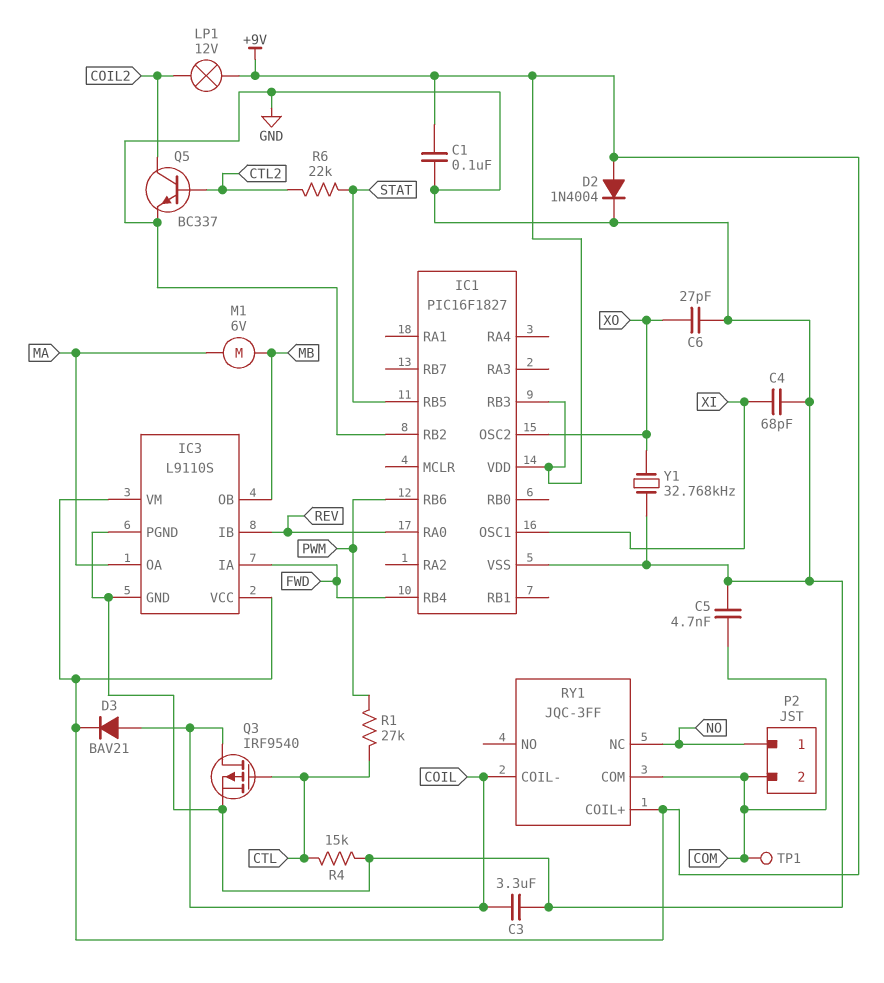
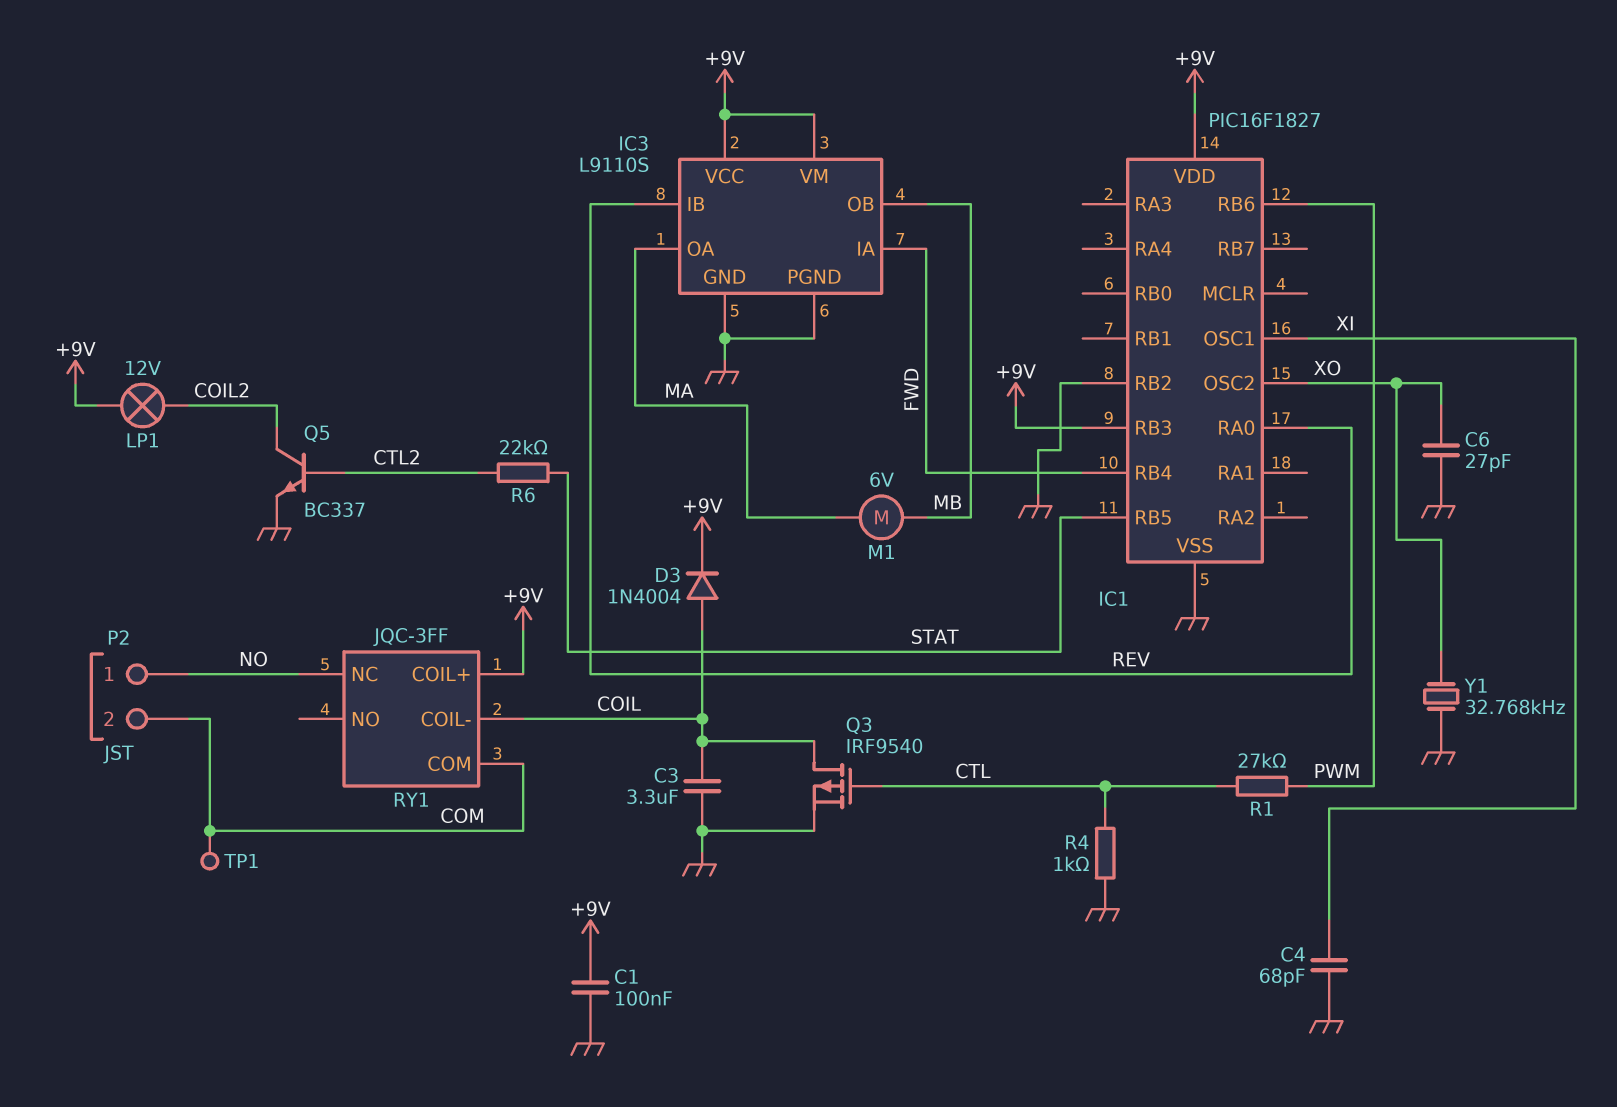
C5: 4.7nF (COM, GND) -> none
D2: diode 1N4004 (A +9V, K GND) -> none
D3: diode BAV21 (A COIL, K +9V) -> diode 1N4004 (A COIL, K +9V)
R4: 15k (CTL, GND) -> 1k (CTL, GND)

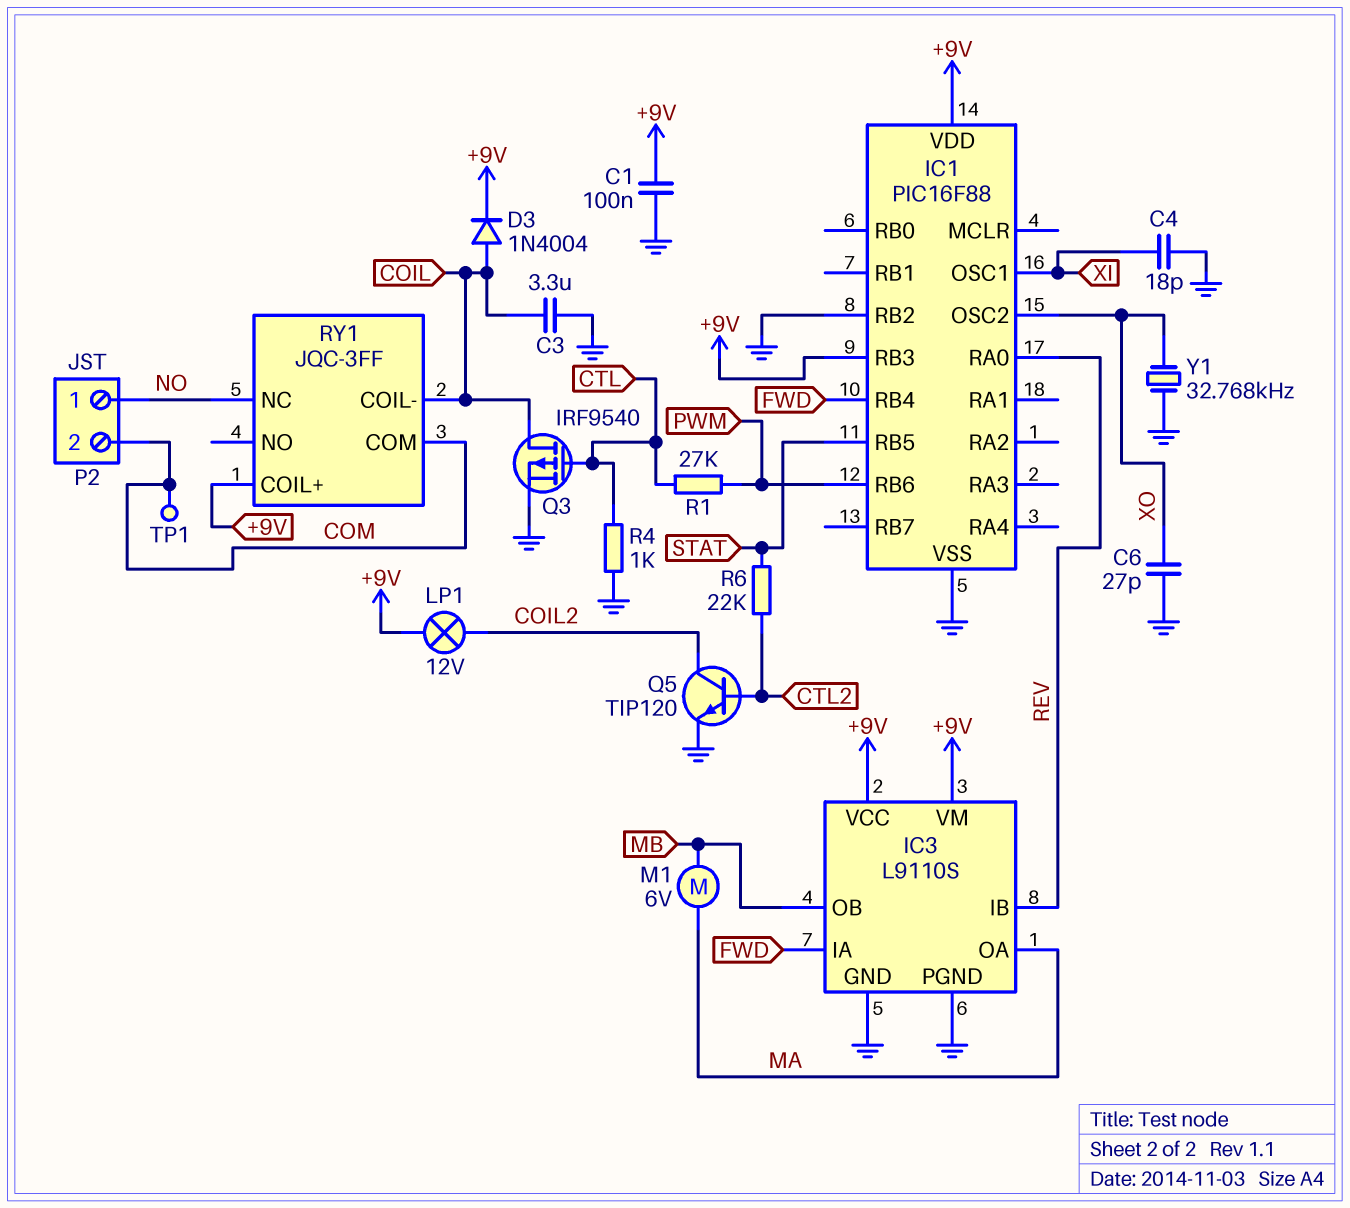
C4: 68pF (GND, XI) -> 18pF (GND, XI)
IC1: PIC16F1827 -> PIC16F88
Q5: NPN BC337 (B CTL2, C COIL2, E GND) -> NPN TIP120 (B CTL2, C COIL2, E GND)

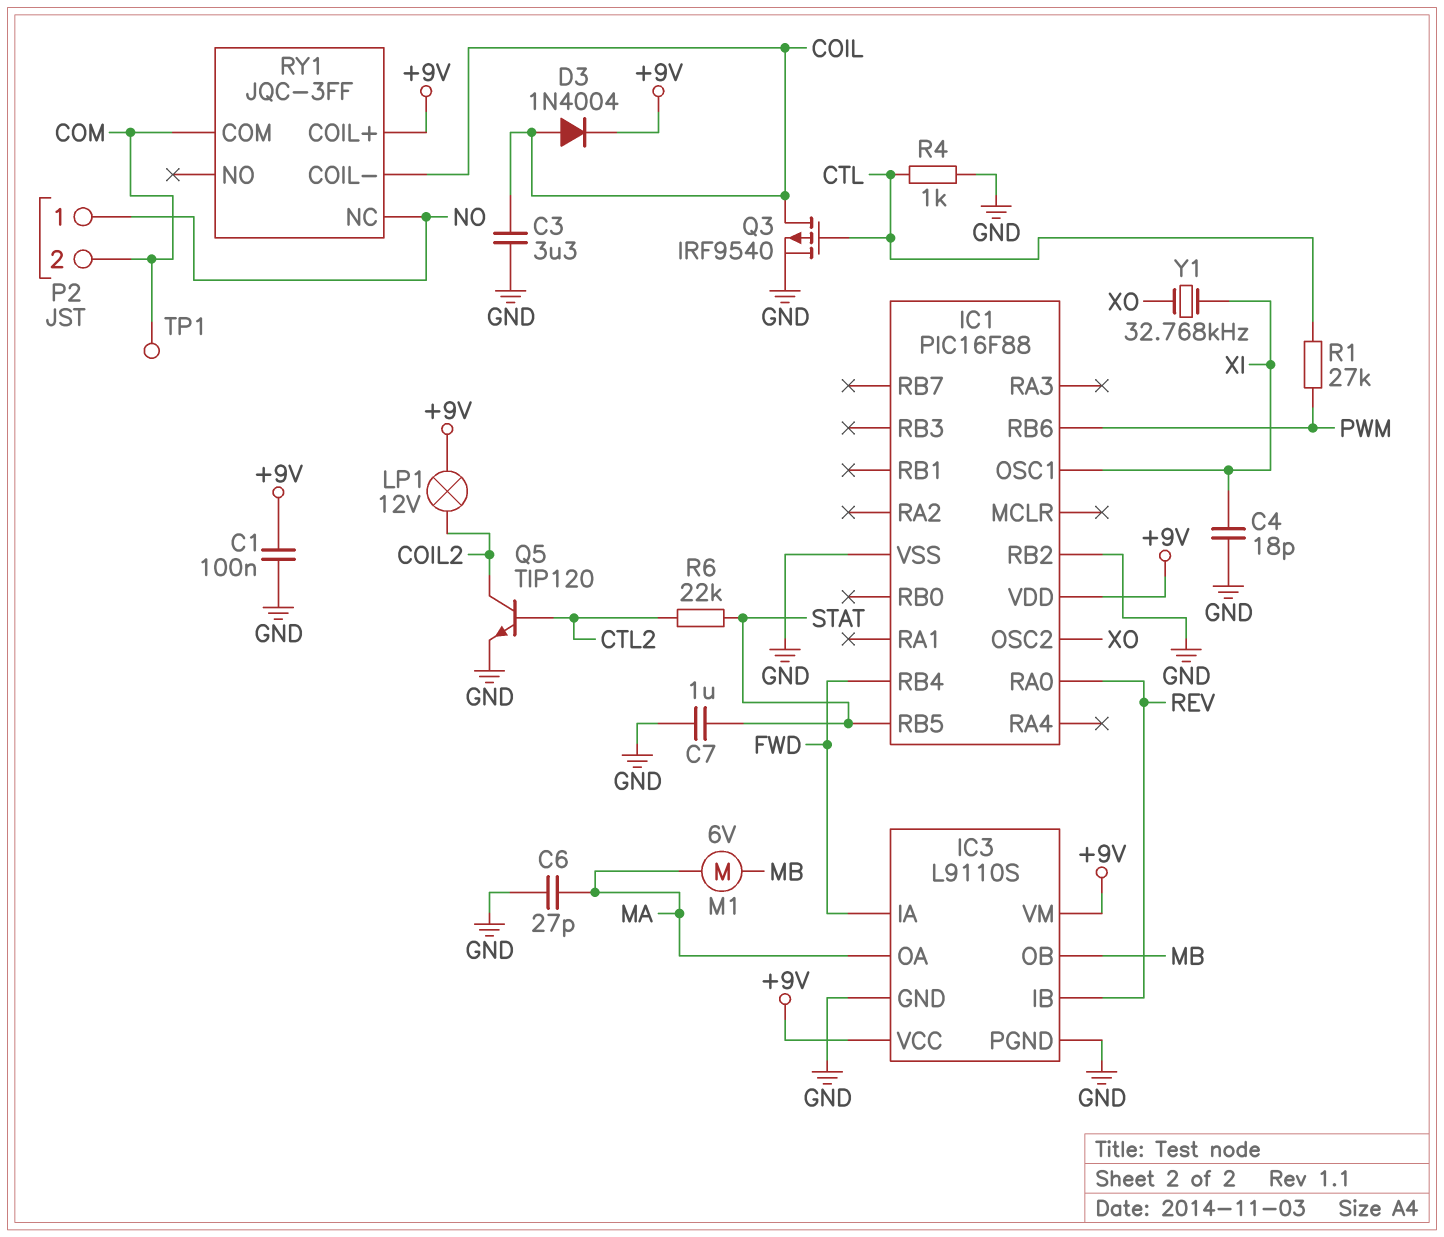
C6: 27pF (GND, XO) -> 27pF (GND, MA)
C7: none -> 1uF (GND, STAT)
IC1 pin RB3: +9V -> none
Y1: 32.768kHz (GND, XO) -> 32.768kHz (XI, XO)

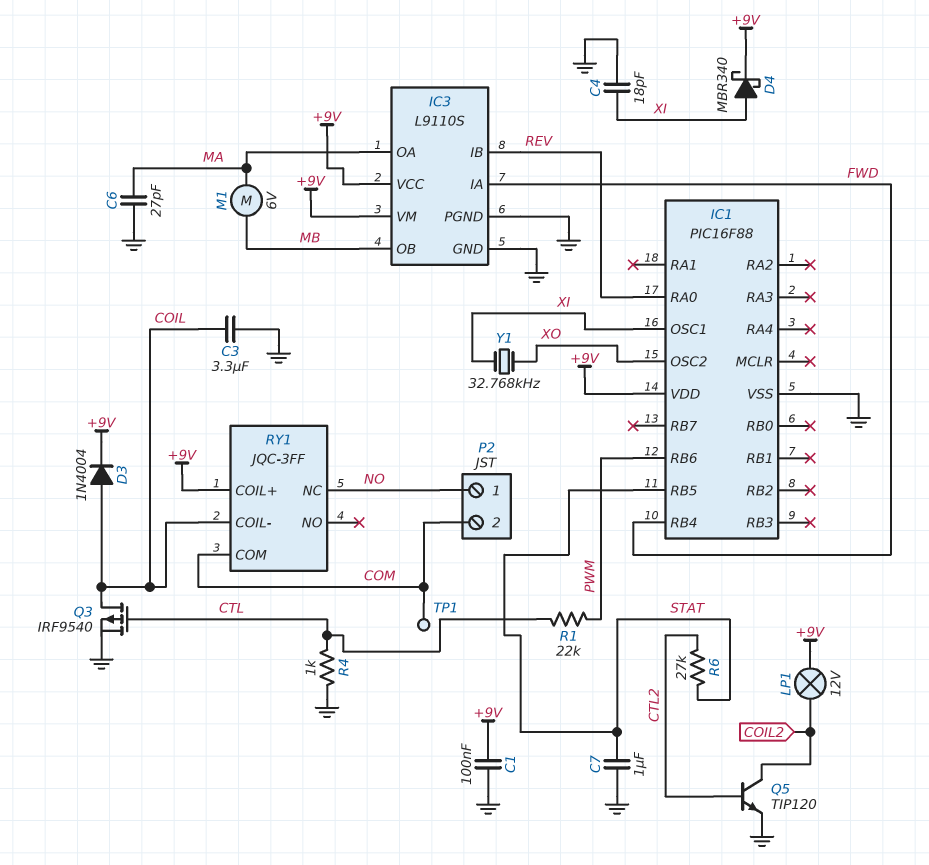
D4: none -> schottky MBR340 (A XI, K +9V)
IC1 pin RB2: GND -> none
R1: 27k (CTL, PWM) -> 22k (CTL, PWM)
R6: 22k (CTL2, STAT) -> 27k (CTL2, STAT)

